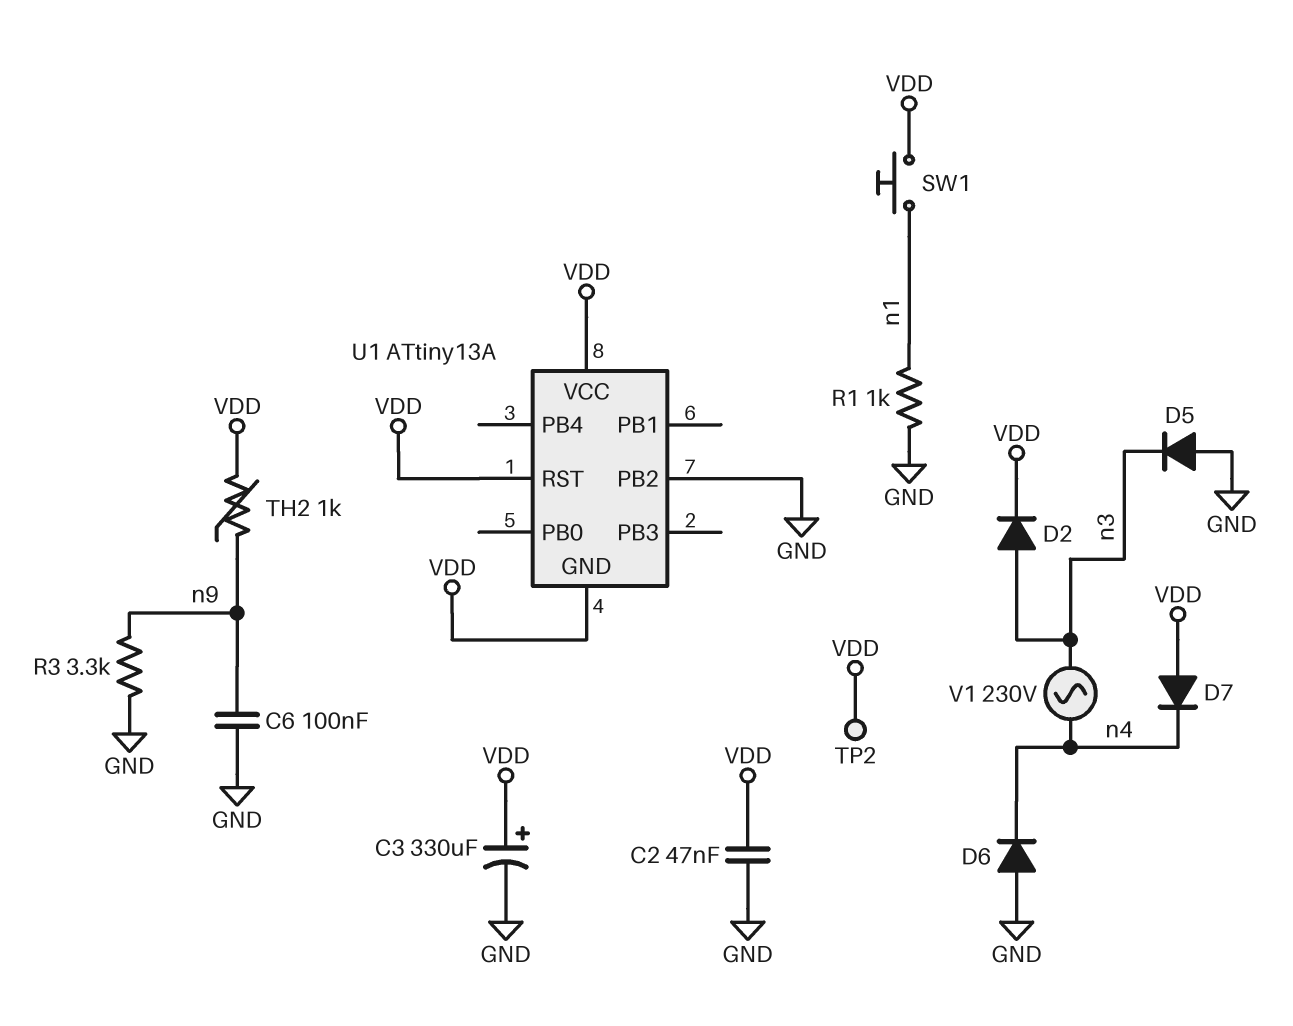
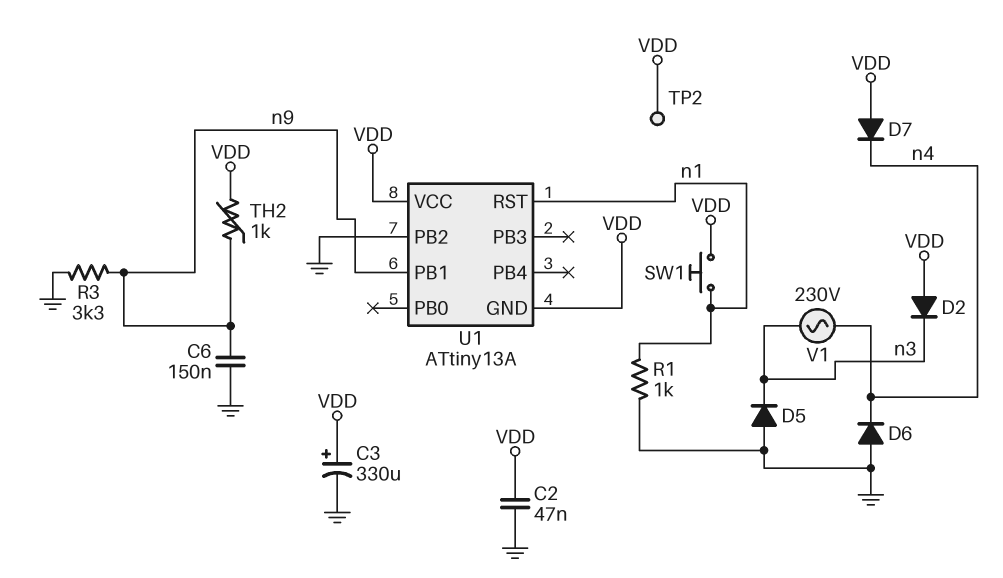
C6: 100nF (GND, n9) -> 150nF (GND, n9)
D2: diode (A n3, K VDD) -> diode (A VDD, K n3)
U1 pin PB1: none -> n9
U1 pin RST: VDD -> n1

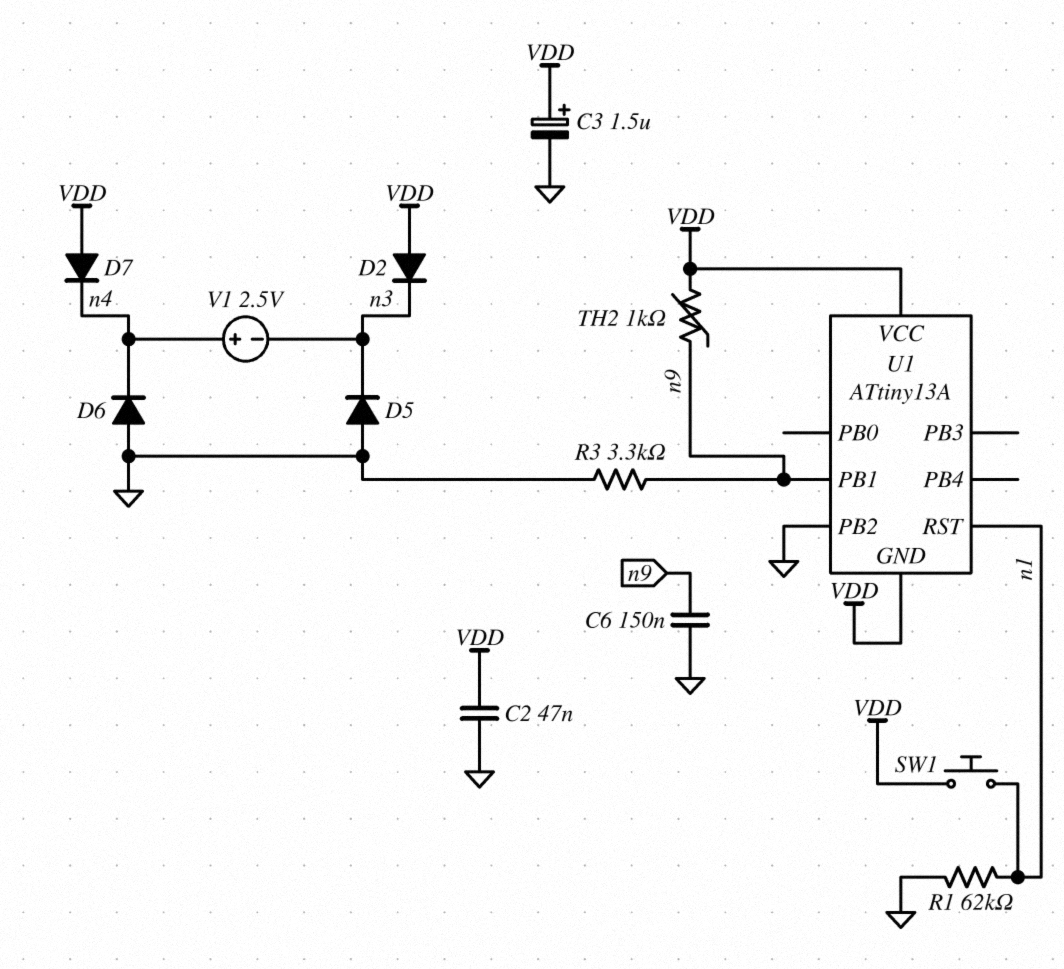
C3: 330uF (plus VDD, minus GND) -> 1.5uF (plus VDD, minus GND)
R1: 1k (GND, n1) -> 62k (GND, n1)
TP2: test point (VDD) -> none
V1: AC 230V (n3, n4) -> 2.5V (plus n4, minus n3)

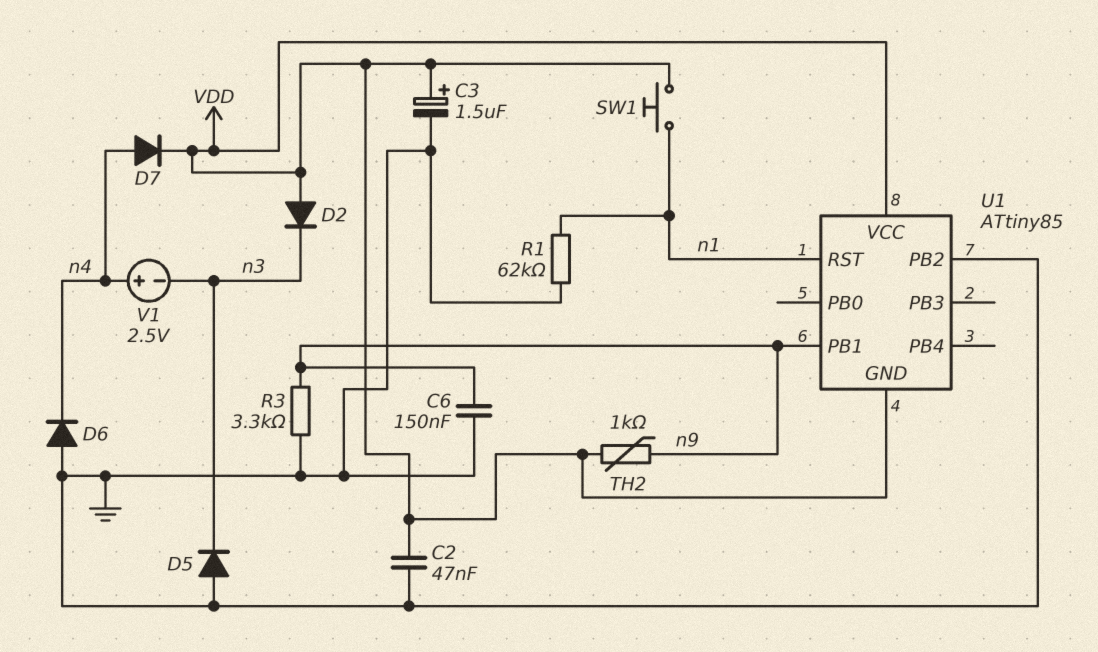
D7: diode (A VDD, K n4) -> diode (A n4, K VDD)
U1: ATtiny13A -> ATtiny85

